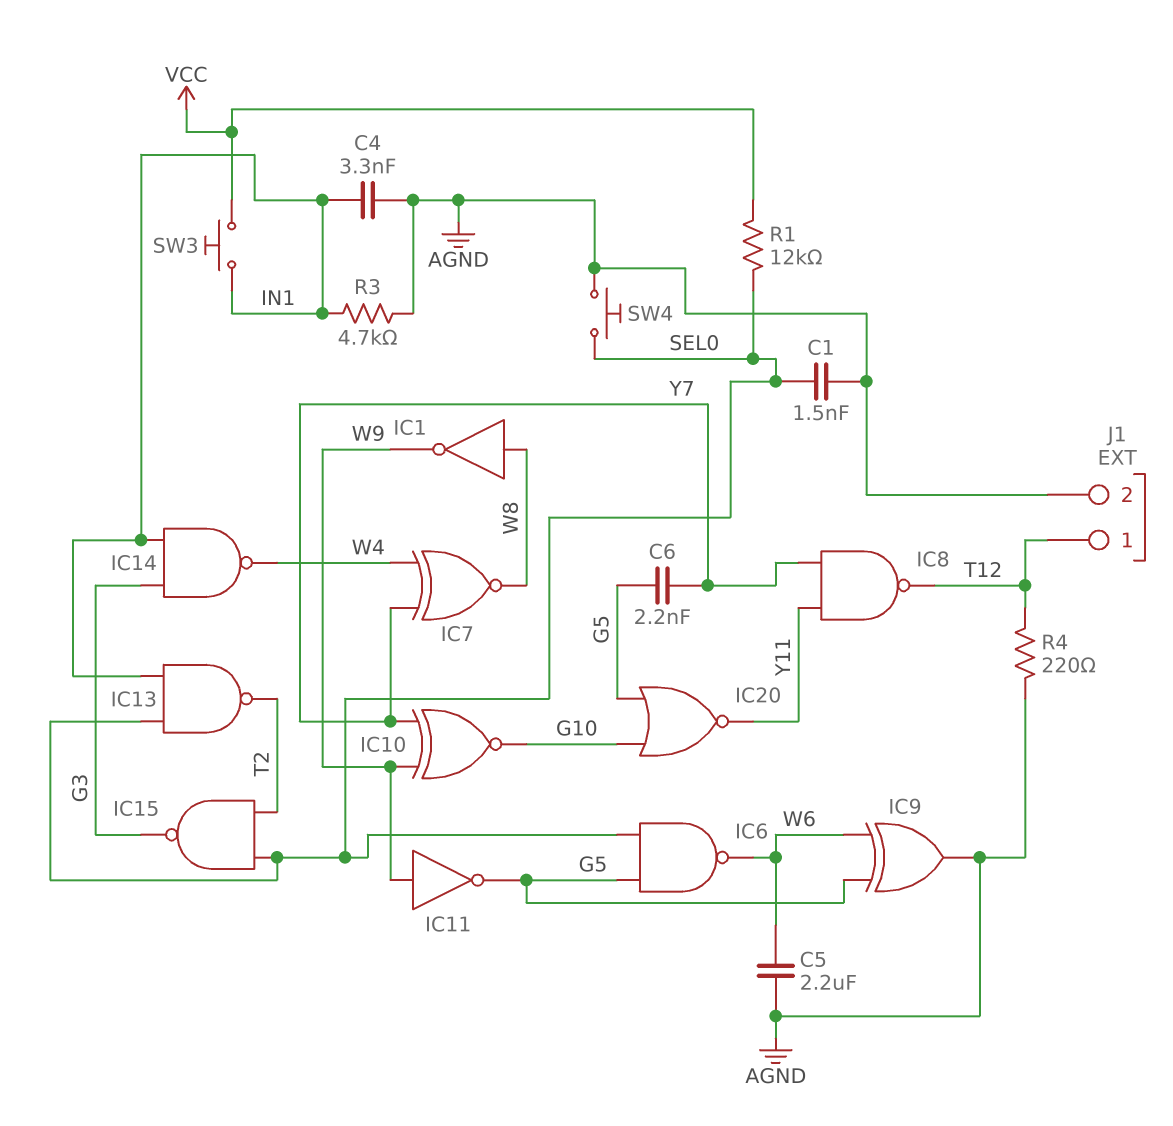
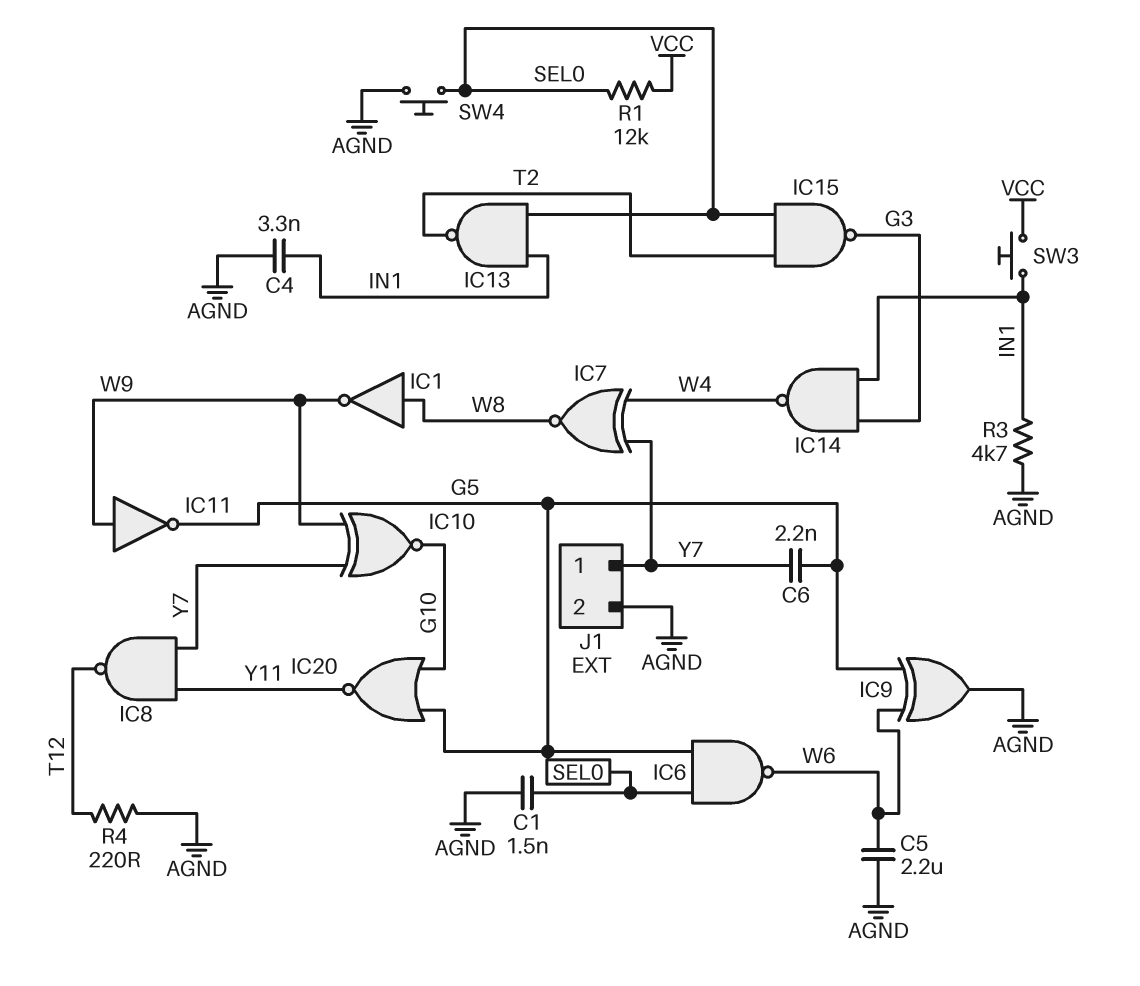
J1 pin 1: T12 -> Y7

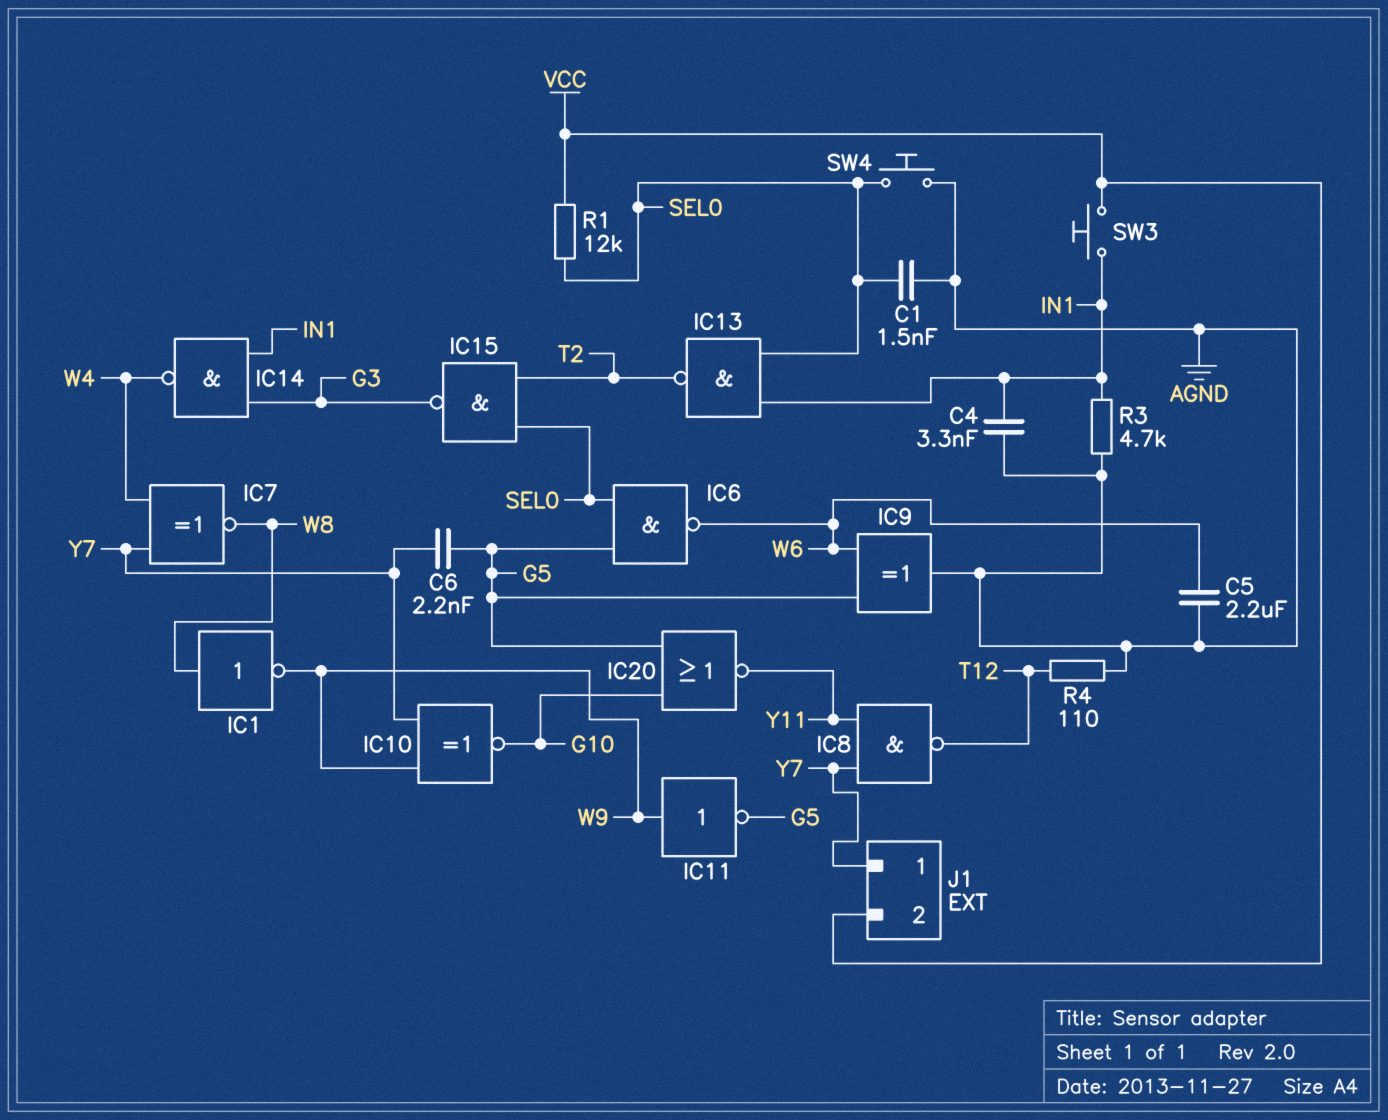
J1 pin 2: AGND -> VCC
R4: 220 (AGND, T12) -> 110 (AGND, T12)

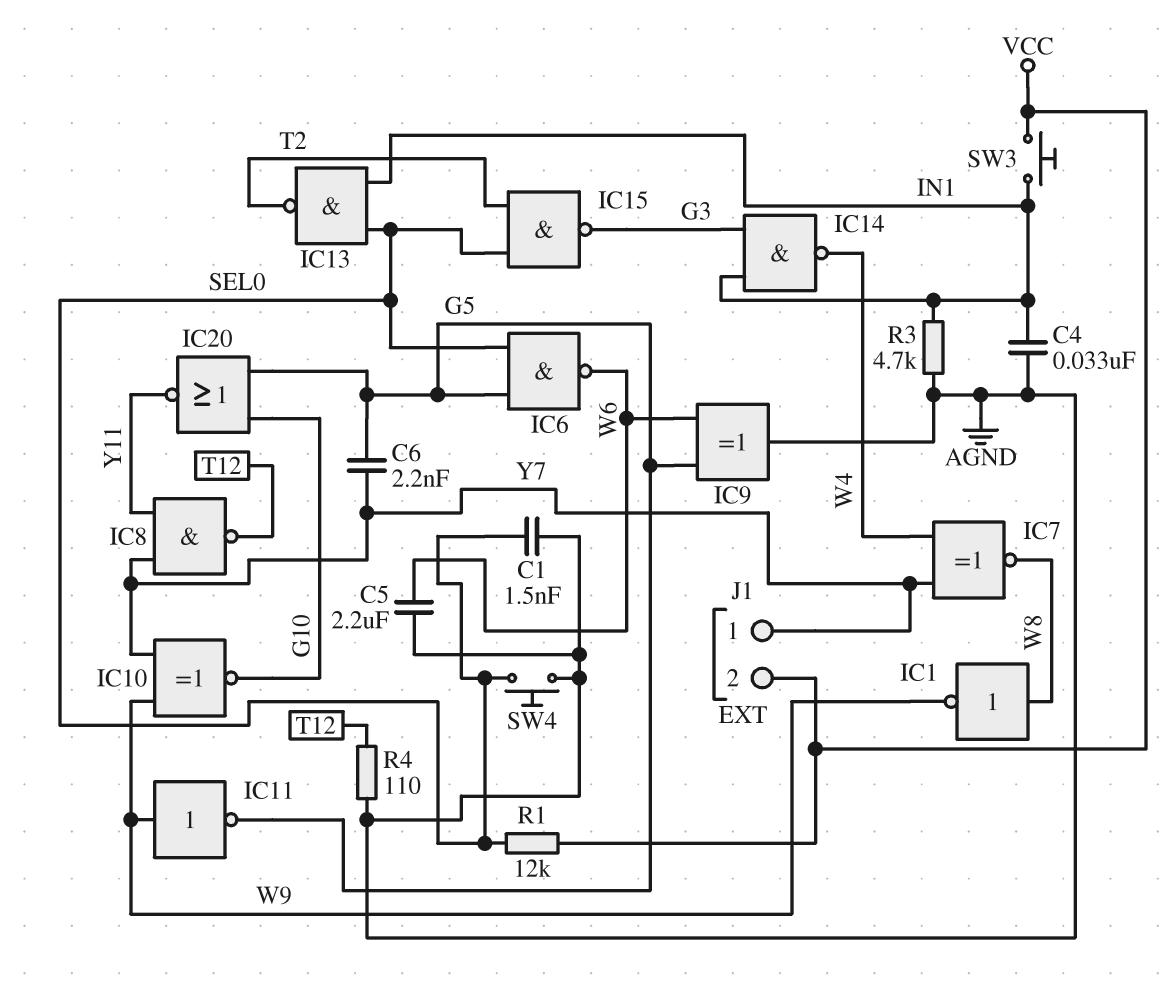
C4: 3.3nF (AGND, IN1) -> 33nF (AGND, IN1)

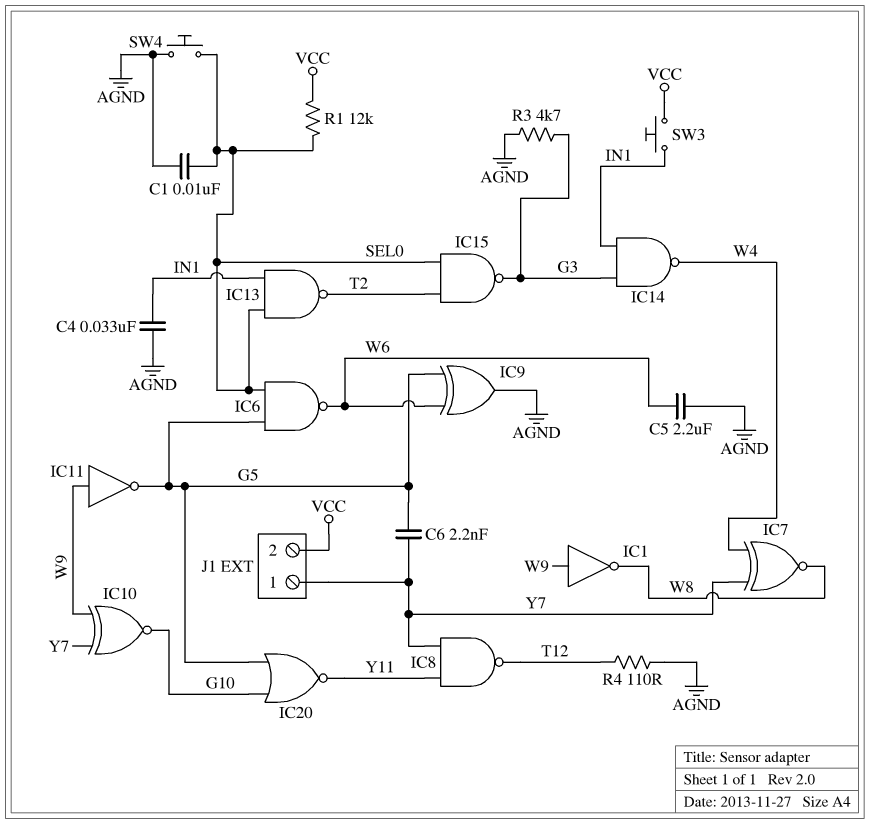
C1: 1.5nF (AGND, SEL0) -> 10nF (AGND, SEL0)
IC1: NOT (in W8, out W9) -> NOT (in W9, out W8)
R3: 4.7k (AGND, IN1) -> 4.7k (AGND, G3)

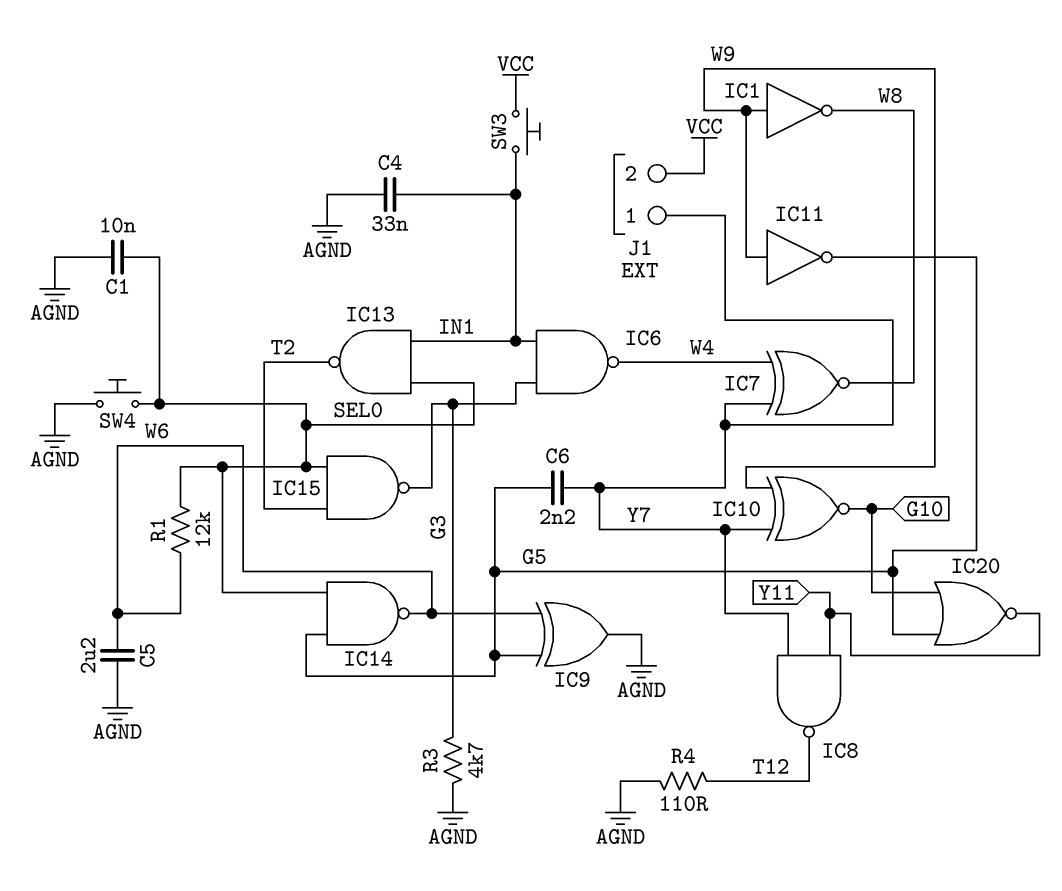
IC6: NAND (in G5, in SEL0, out W6) -> NAND (in G3, in IN1, out W4)
IC14: NAND (in G3, in IN1, out W4) -> NAND (in G5, in SEL0, out W6)
R1: 12k (SEL0, VCC) -> 12k (SEL0, W6)

